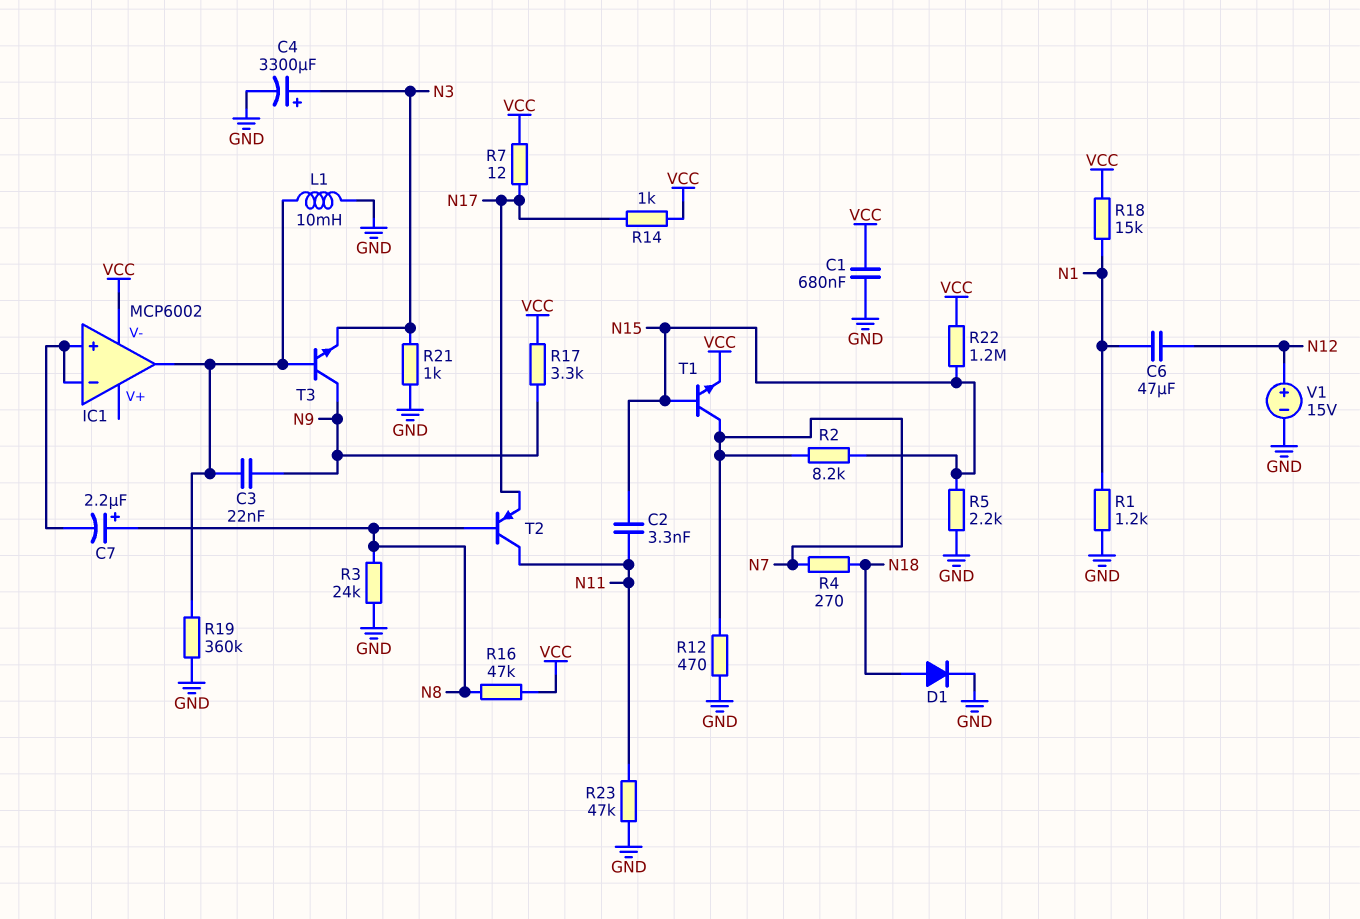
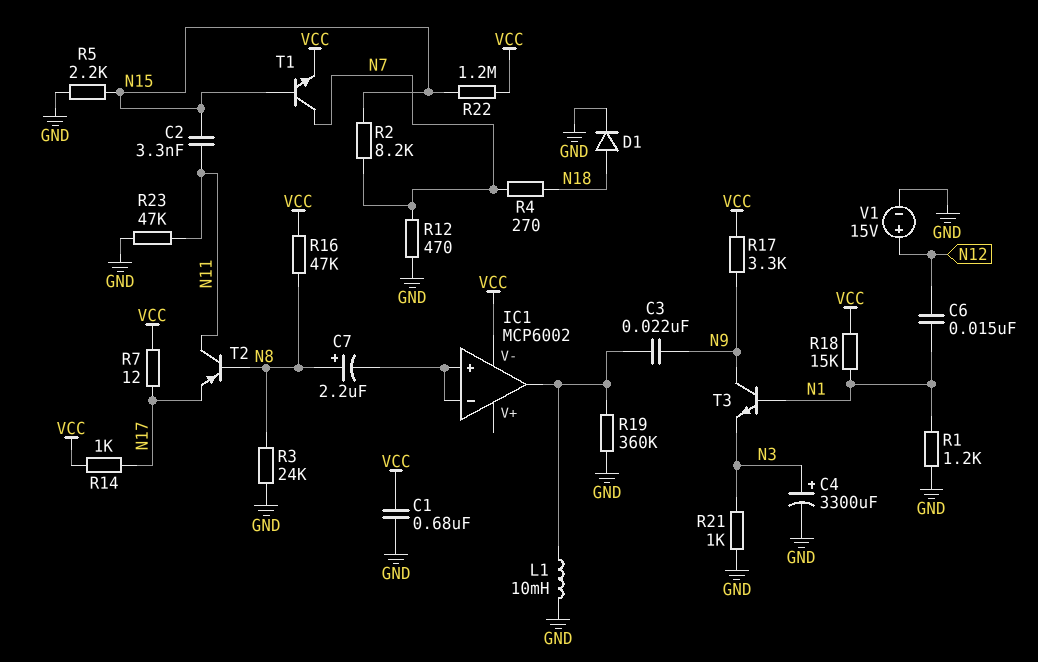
C6: 47uF (N1, N12) -> 15nF (N1, N12)
T3: NPN (B IC1/out, C N9, E N3) -> NPN (B N1, C N9, E N3)

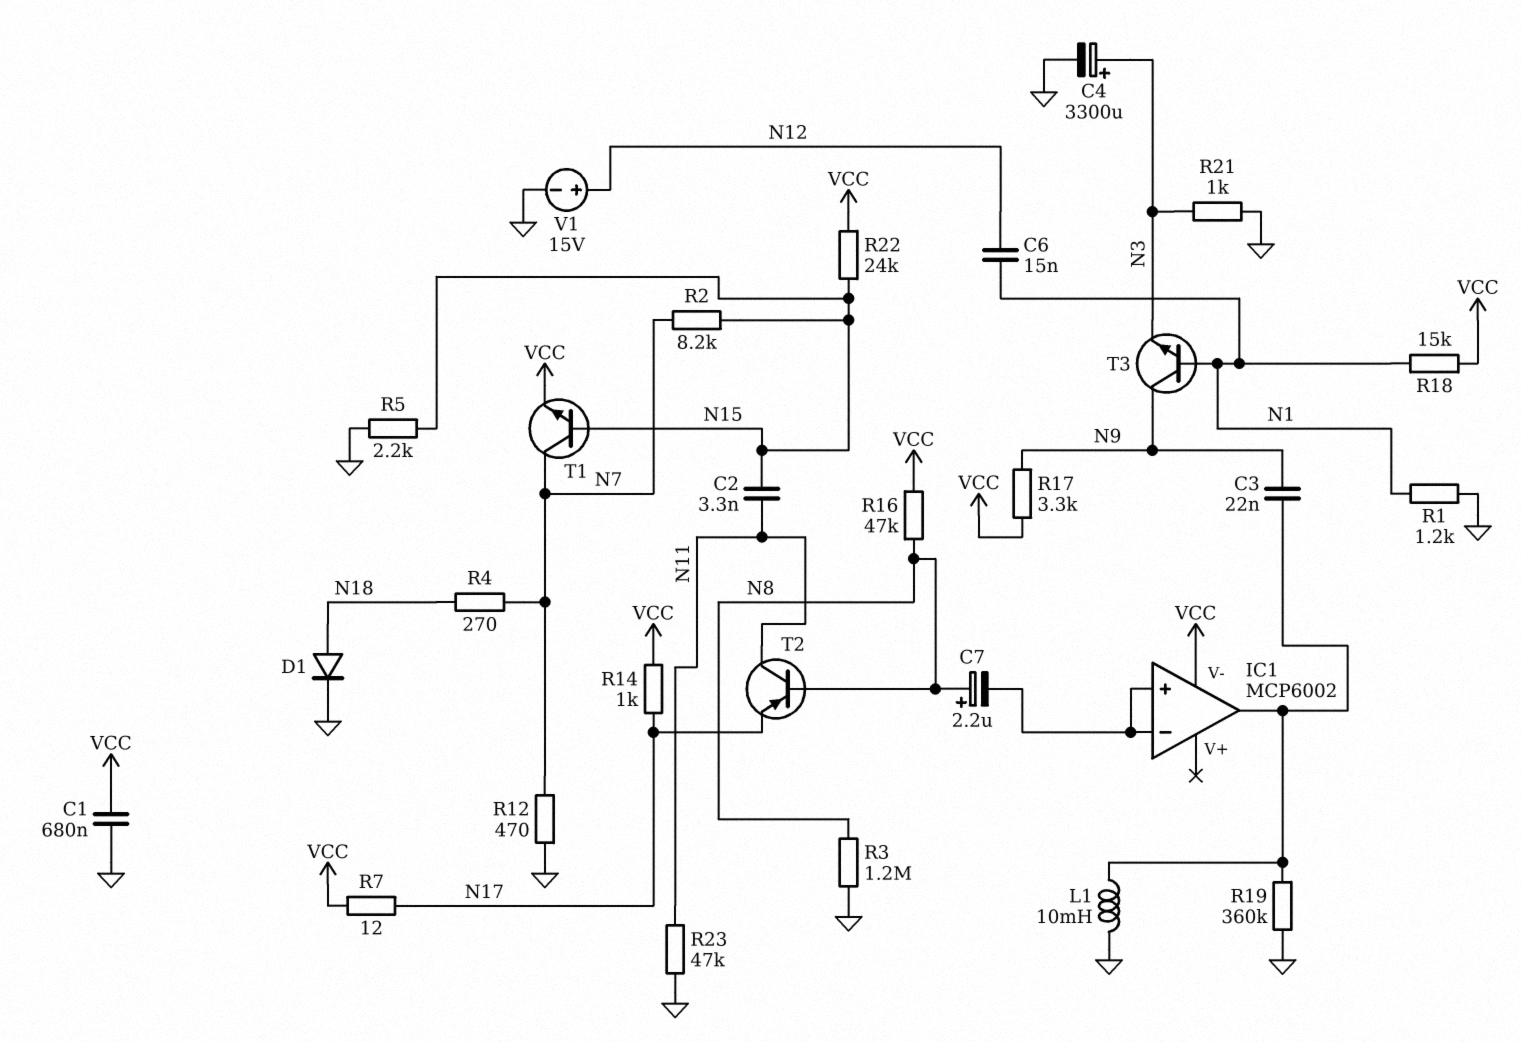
R3: 24k (GND, N8) -> 1.2M (GND, N8)
R22: 1.2M (N15, VCC) -> 24k (N15, VCC)

